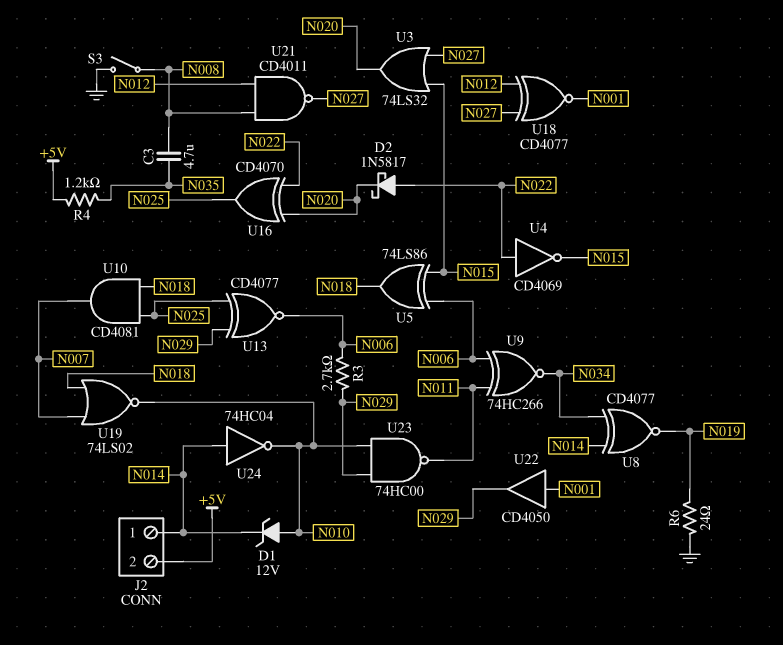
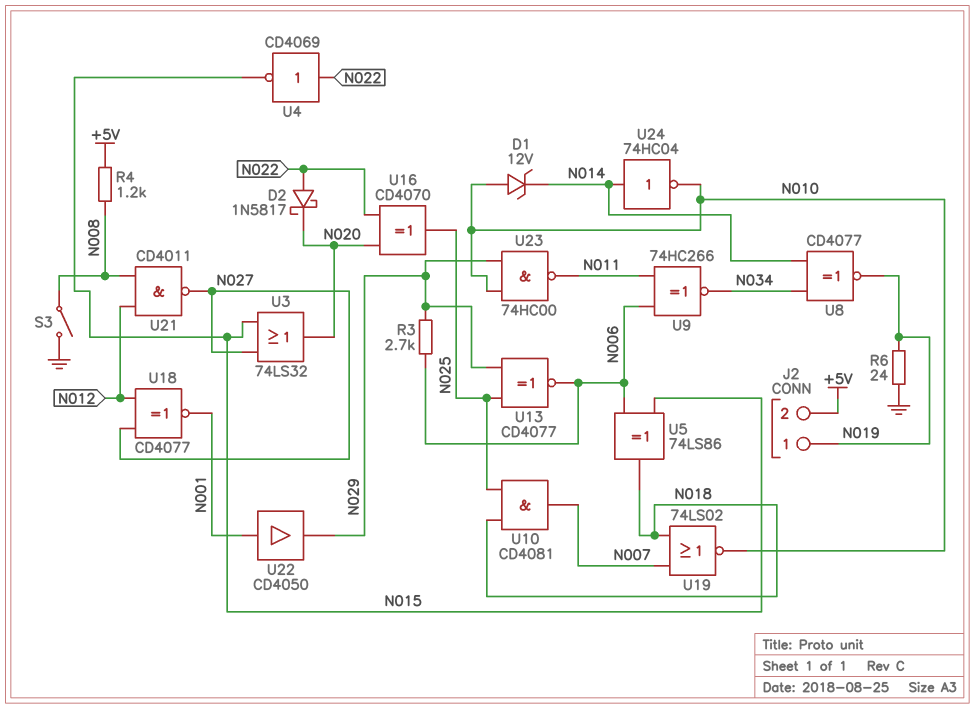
C3: 4.7uF (N008, N035) -> none
J2 pin 1: N014 -> N019
R4: 1.2k (+5V, N035) -> 1.2k (+5V, N008)

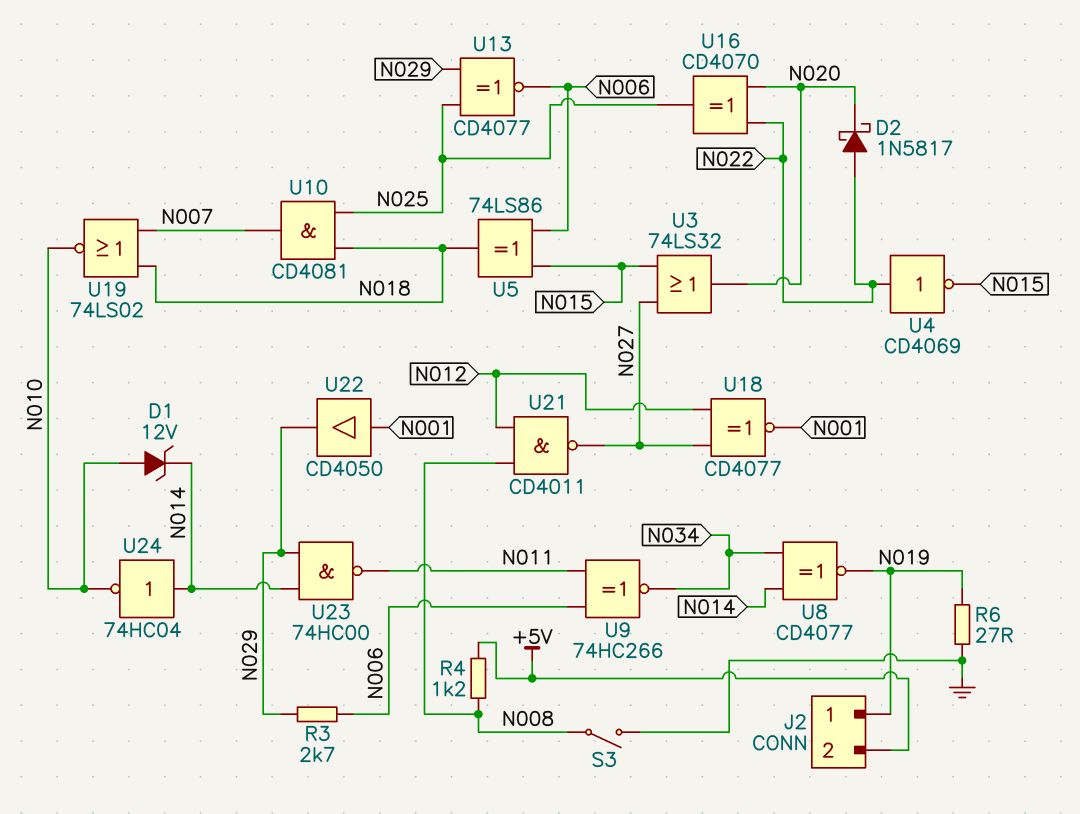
R6: 24 (GND, N019) -> 27 (GND, N019)
U23: NAND 74HC00 (in N010, in N029, out N011) -> NAND 74HC00 (in N014, in N029, out N011)

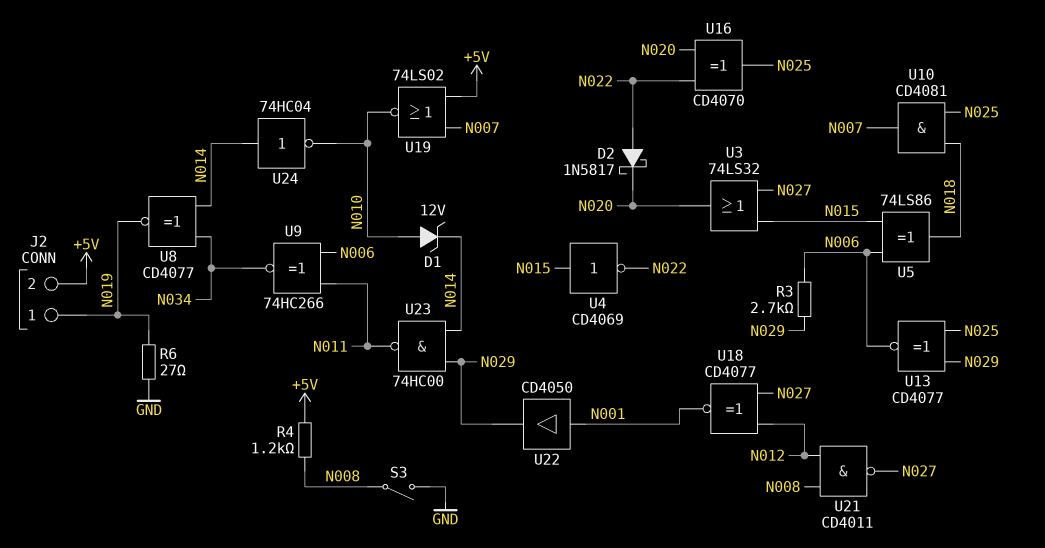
U4: NOT CD4069 (in N022, out N015) -> NOT CD4069 (in N015, out N022)
U19: NOR 74LS02 (in N007, in N018, out N010) -> NOR 74LS02 (in +5V, in N007, out N010)

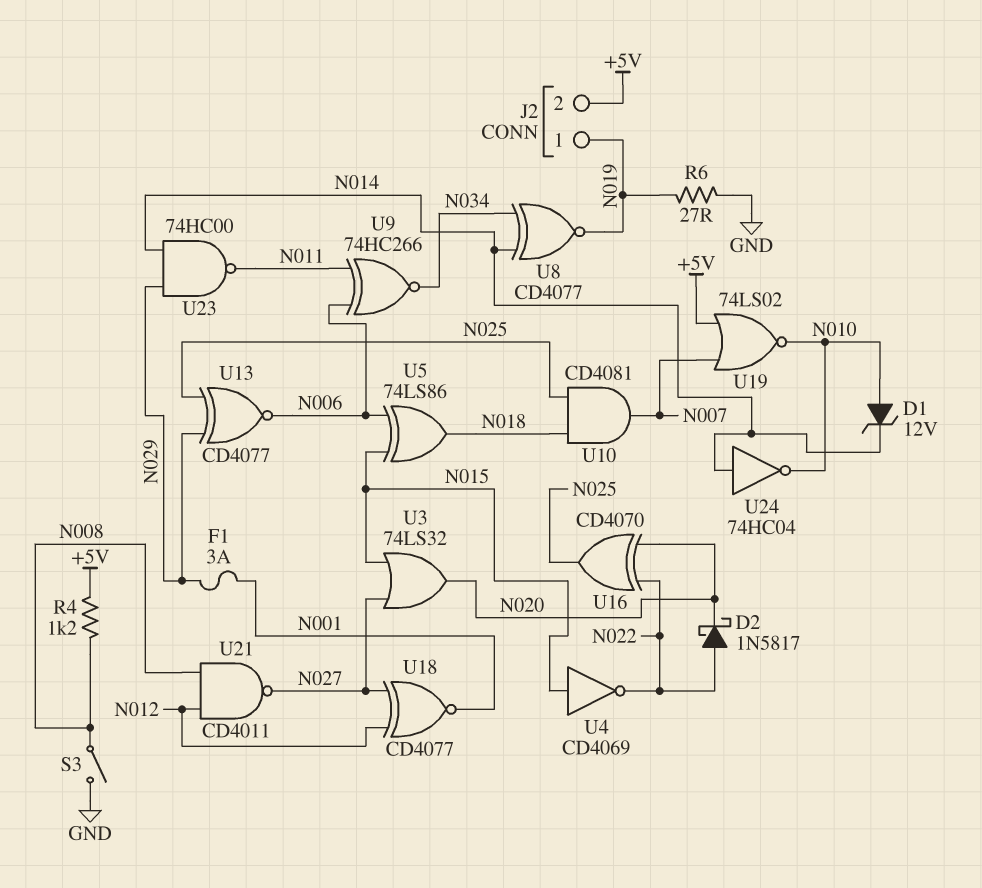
F1: none -> 3A (N001, N029)
R3: 2.7k (N006, N029) -> none
U22: buffer CD4050 (in N001, out N029) -> none

